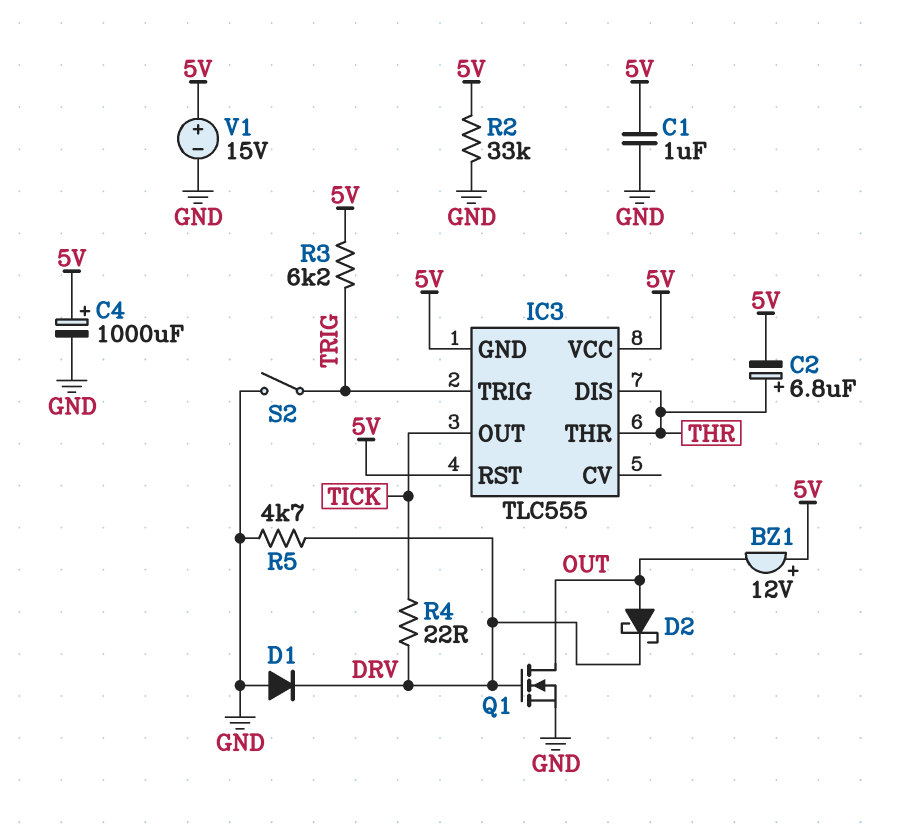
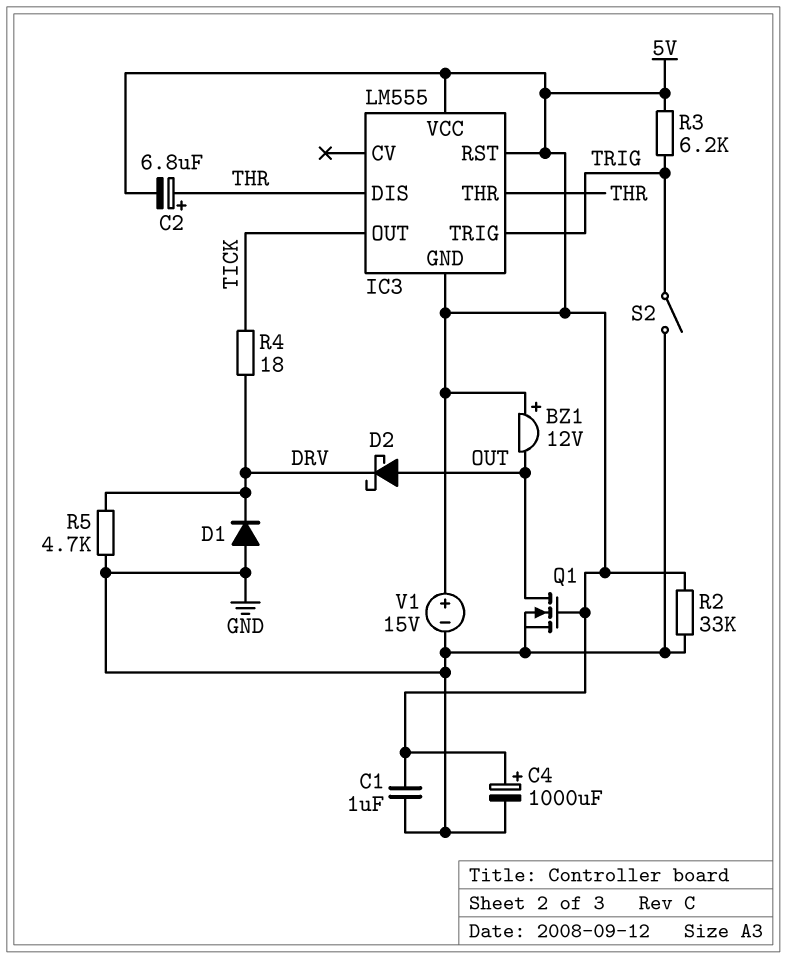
IC3: TLC555 -> LM555
Q1: NMOS (G DRV, D OUT, S GND) -> NMOS (G 5V, D OUT, S GND)
R4: 22 (DRV, TICK) -> 18 (DRV, TICK)

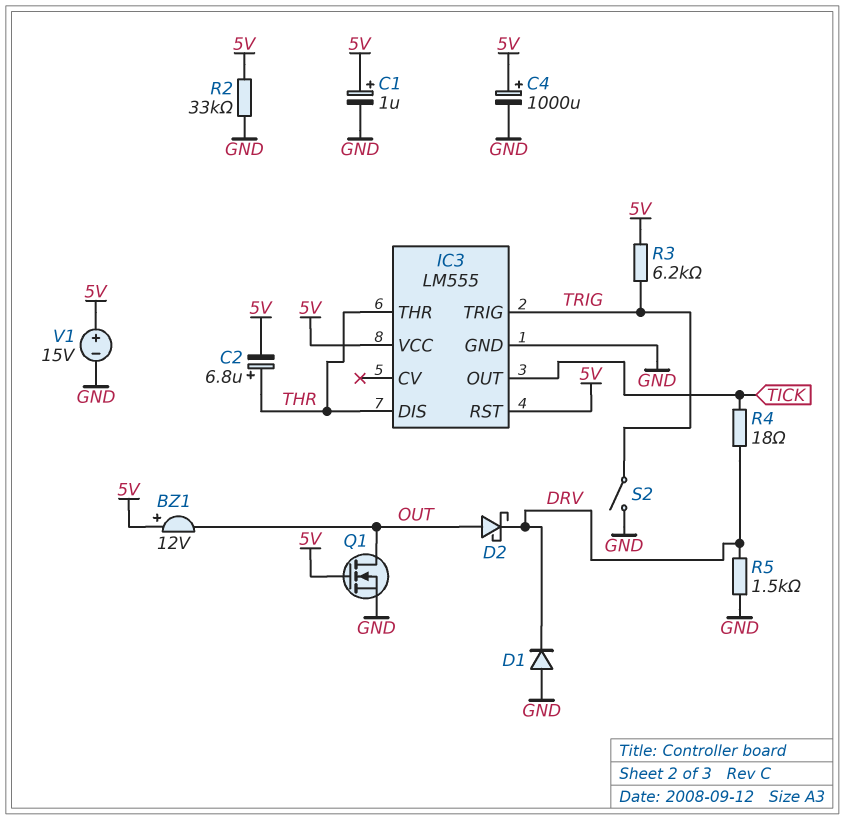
C1: 1uF (5V, GND) -> 1uF (plus 5V, minus GND)
IC3 pin GND: 5V -> GND
R5: 4.7k (DRV, GND) -> 1.5k (DRV, GND)

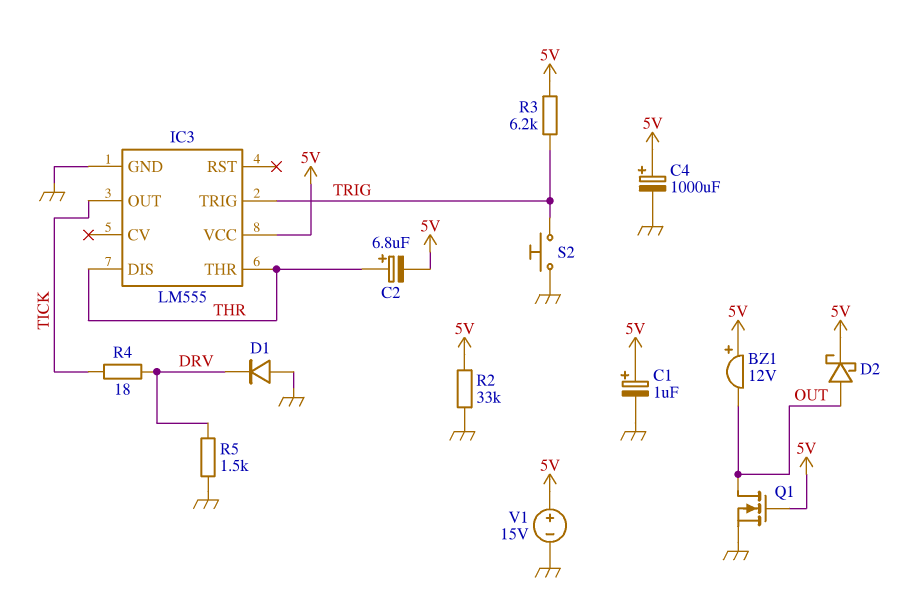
D2: schottky (A OUT, K DRV) -> schottky (A OUT, K 5V)
IC3 pin RST: 5V -> none
S2: switch (GND, TRIG) -> button (GND, TRIG)

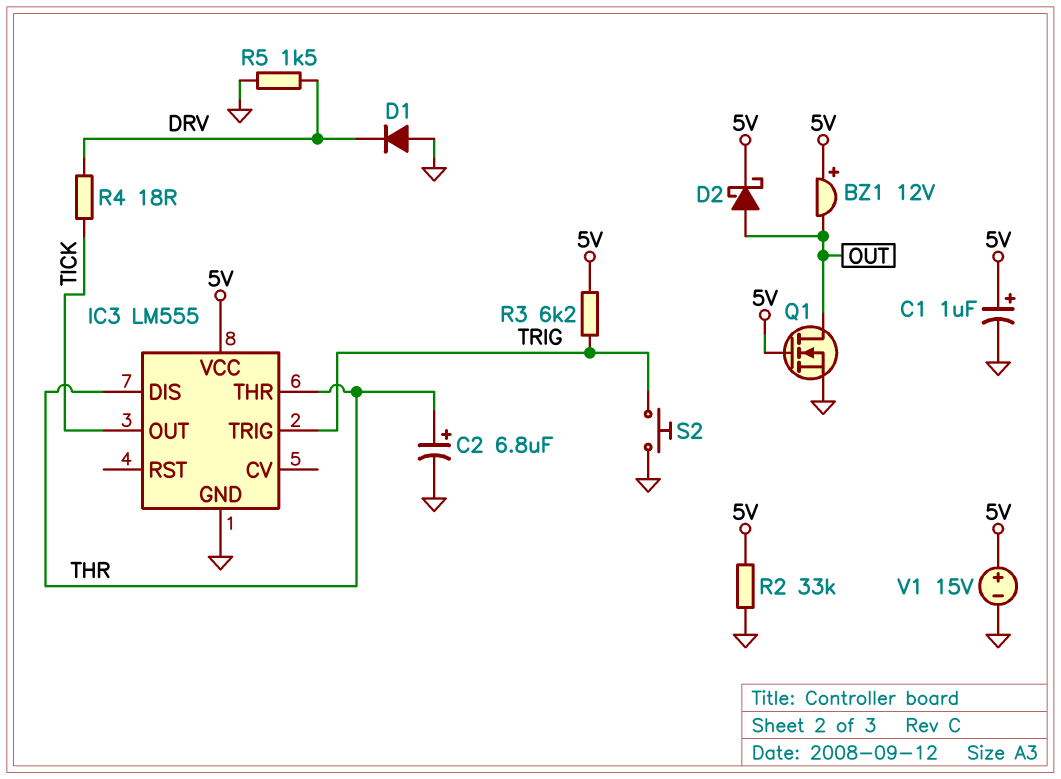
C2: 6.8uF (plus THR, minus 5V) -> 6.8uF (plus THR, minus GND)
C4: 1000uF (plus 5V, minus GND) -> none

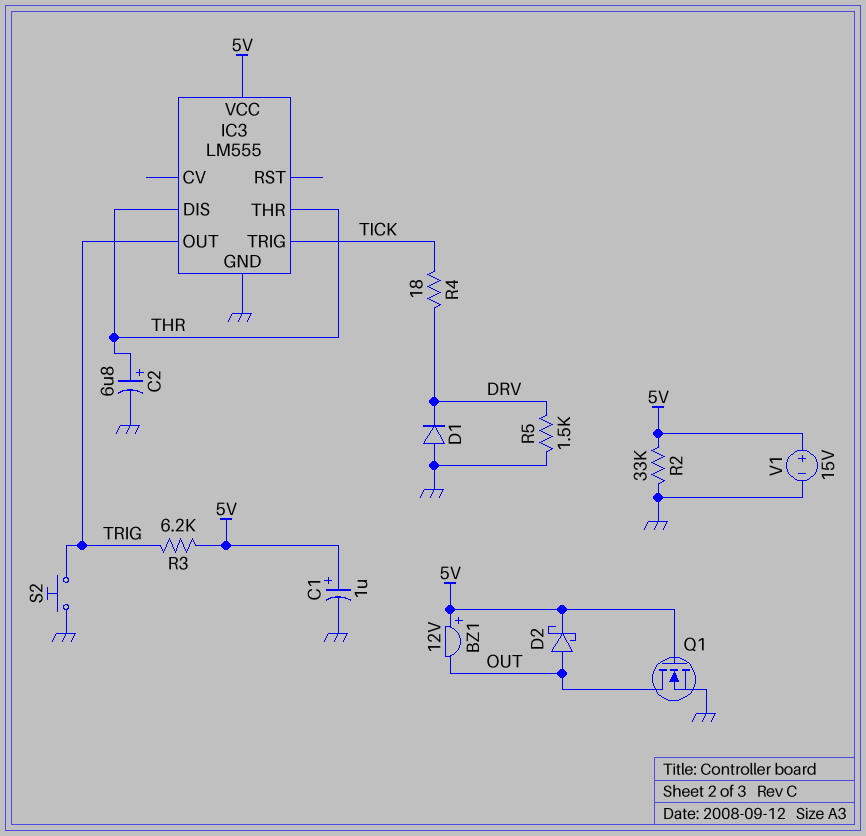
IC3 pin OUT: TICK -> TRIG
IC3 pin TRIG: TRIG -> TICK

